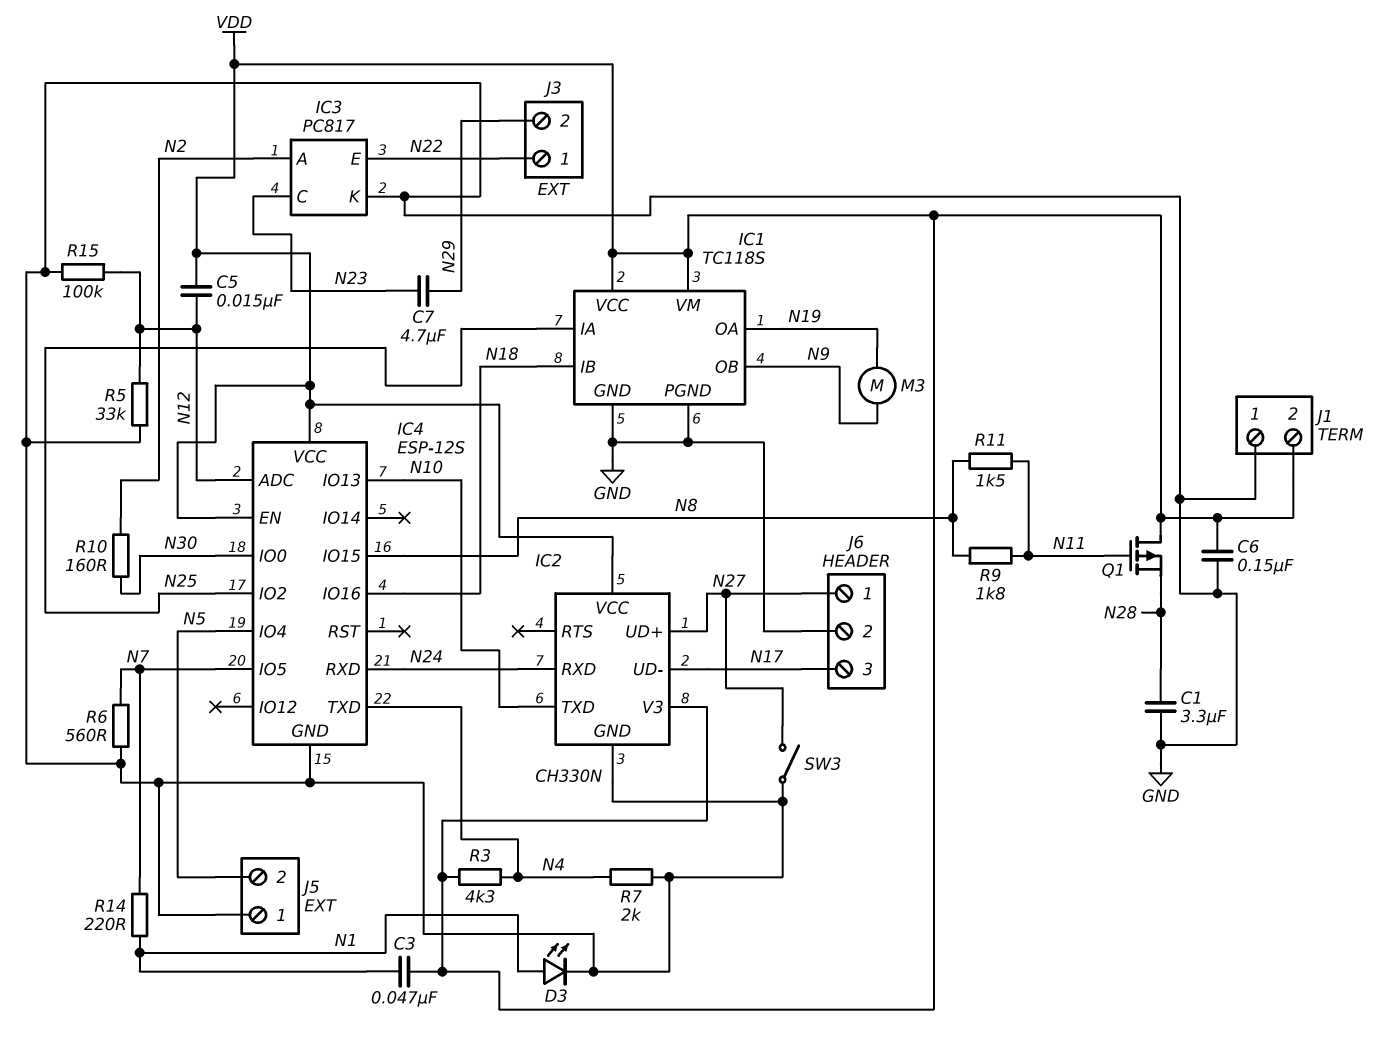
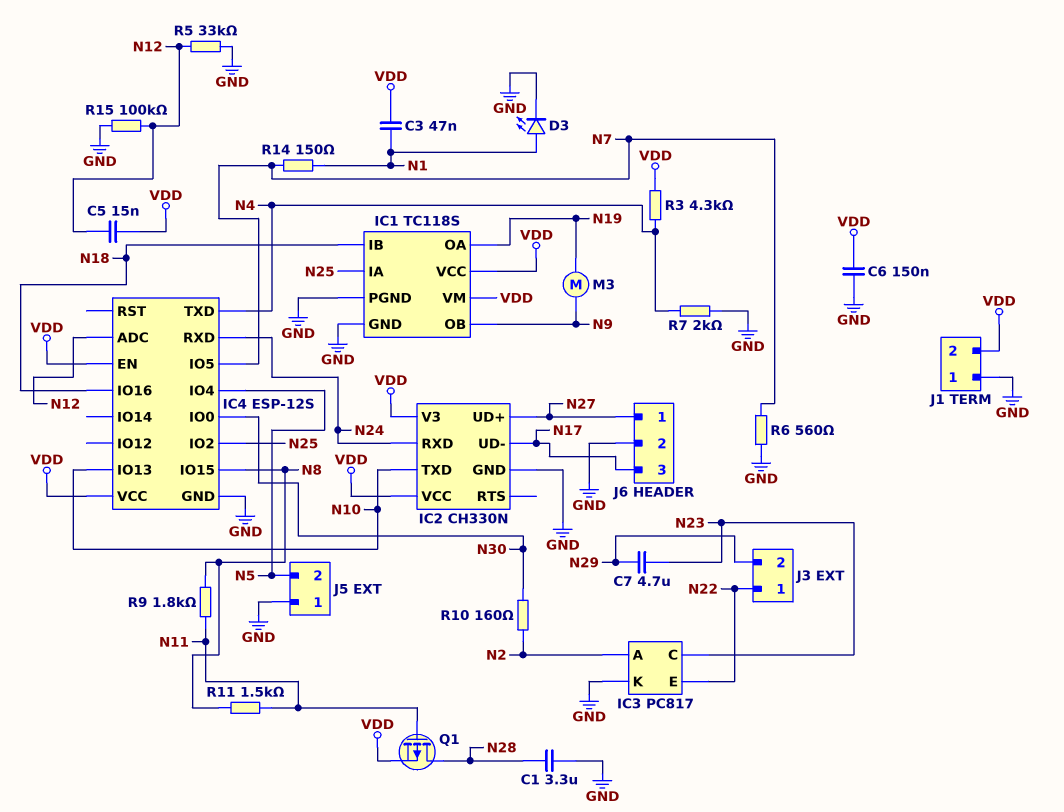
Q1: PMOS (G N11, D VDD, S N28) -> PMOS (G N11, D N28, S VDD)
R14: 220 (N1, N7) -> 150 (N1, N7)
SW3: switch (GND, N27) -> none

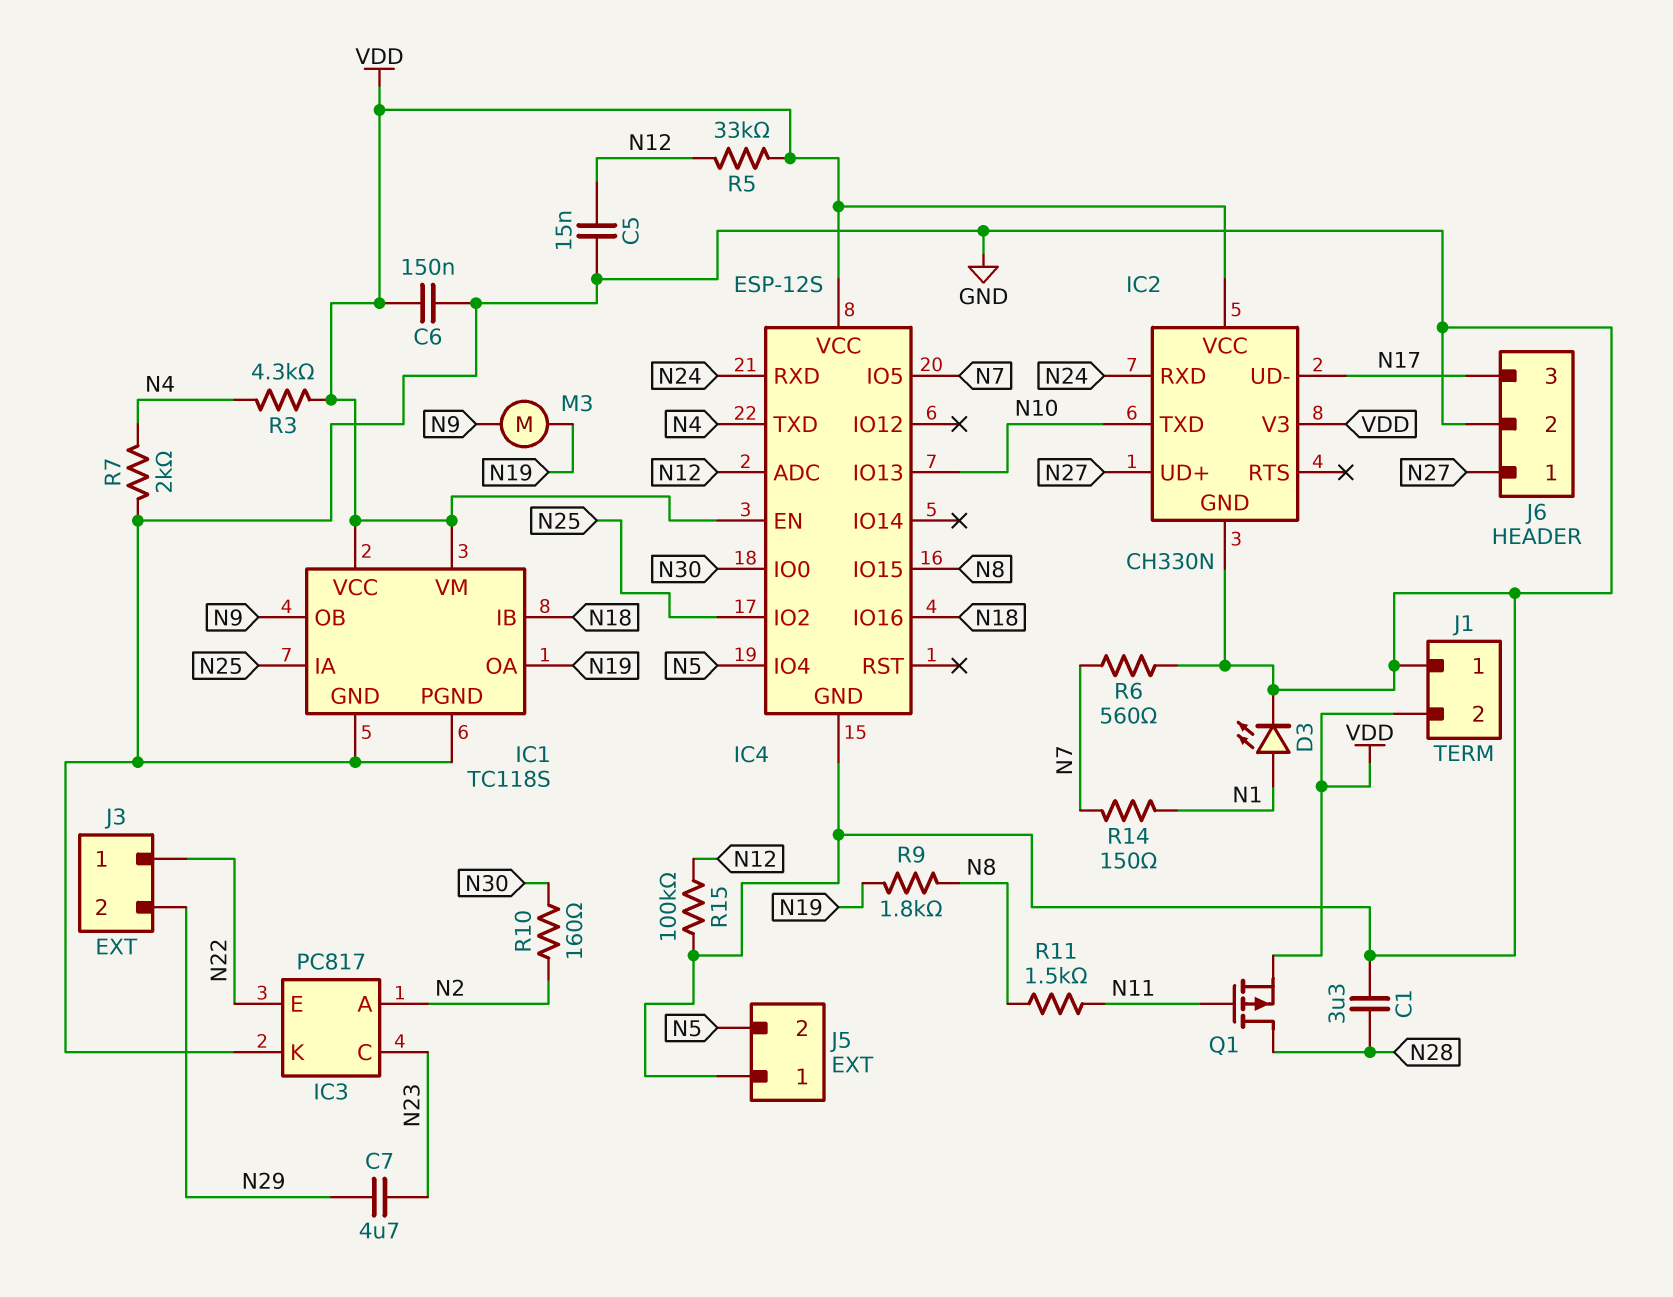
C3: 47nF (N1, VDD) -> none
C5: 15nF (N12, VDD) -> 15nF (GND, N12)
R5: 33k (GND, N12) -> 33k (N12, VDD)
R9: 1.8k (N8, N11) -> 1.8k (N8, N19)

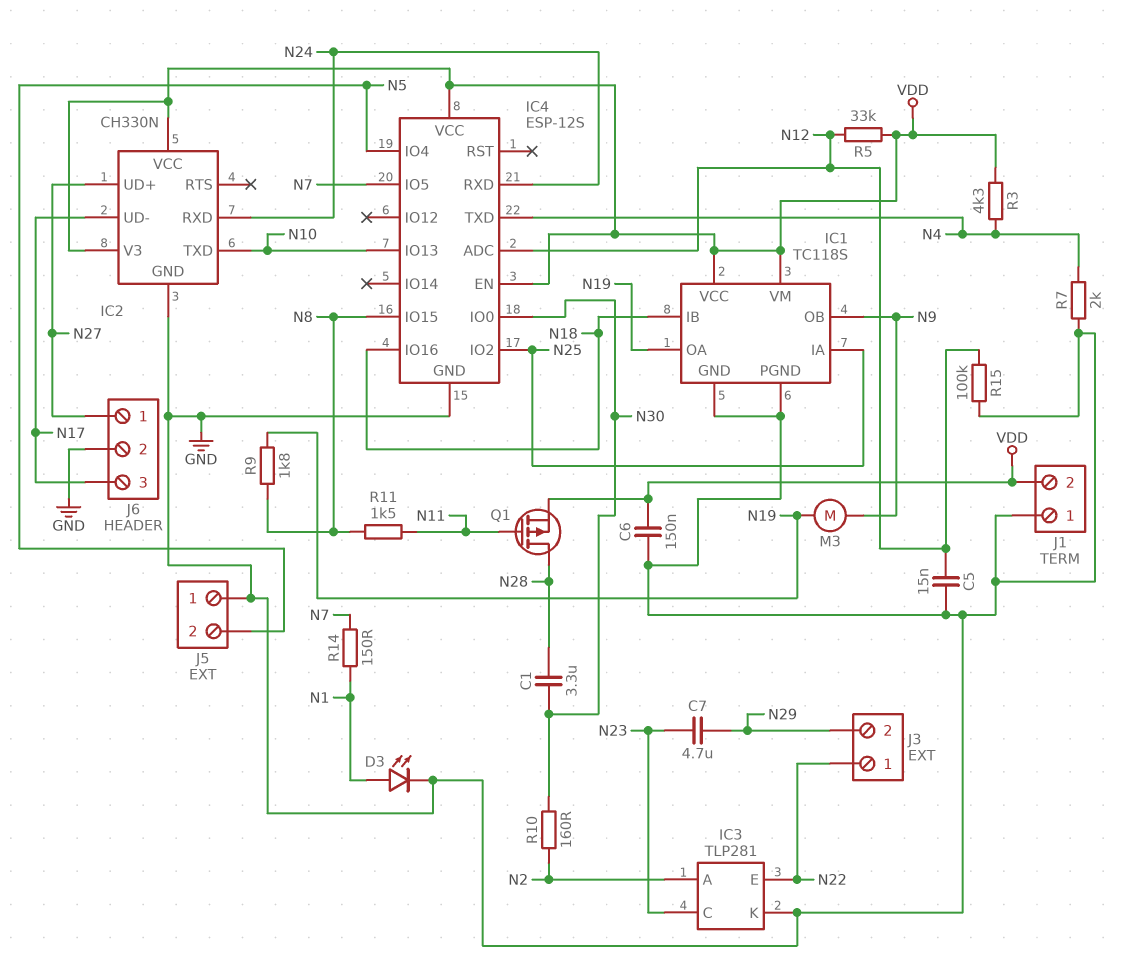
C1: 3.3uF (GND, N28) -> 3.3uF (N28, N30)
IC3: PC817 -> TLP281
R6: 560 (GND, N7) -> none

